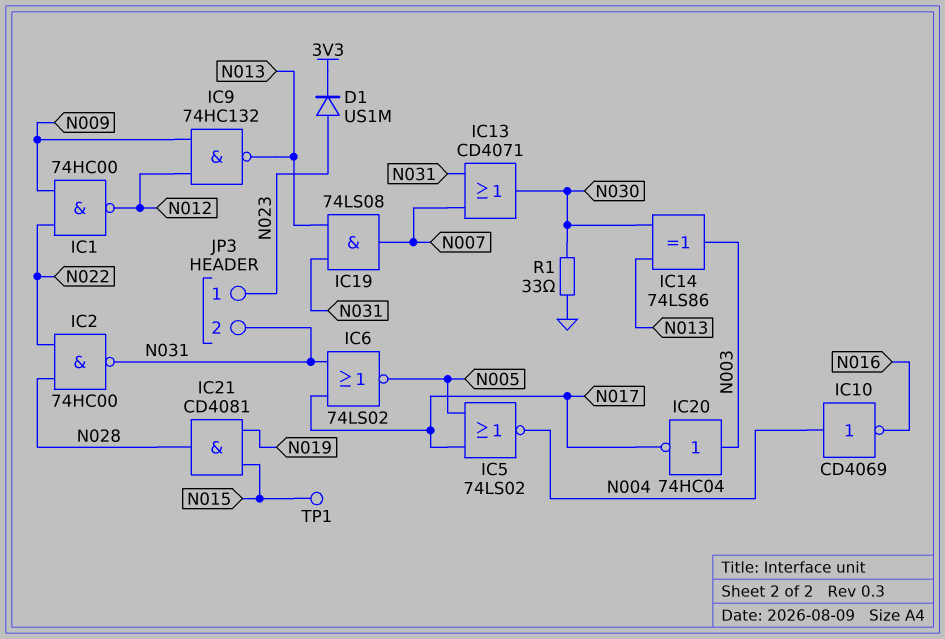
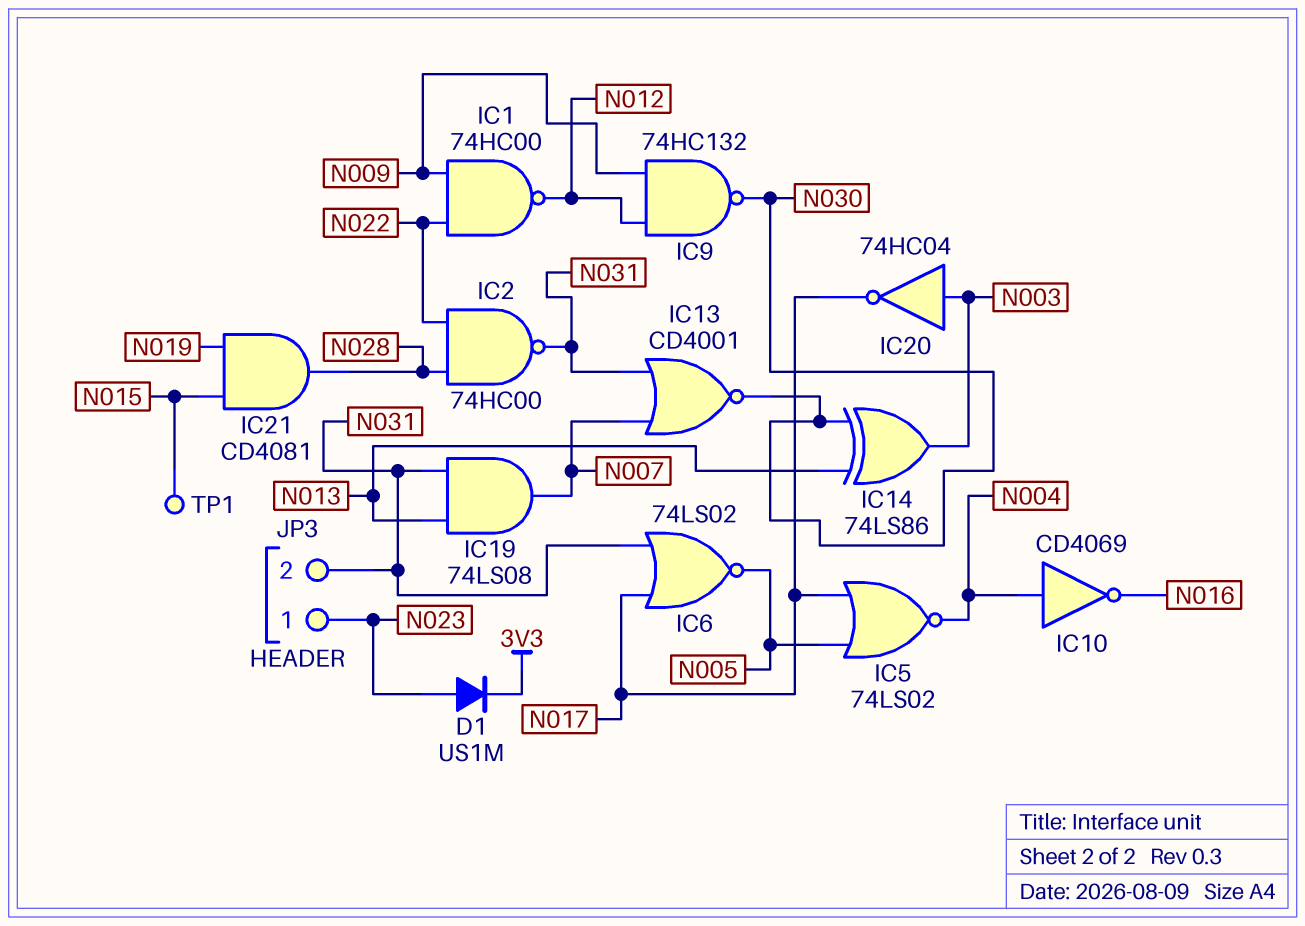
IC9: NAND 74HC132 (in N009, in N012, out N013) -> NAND 74HC132 (in N009, in N012, out N030)
IC13: OR CD4071 (in N007, in N031, out N030) -> NOR CD4001 (in N007, in N031, out N030)
R1: 33 (GND, N030) -> none

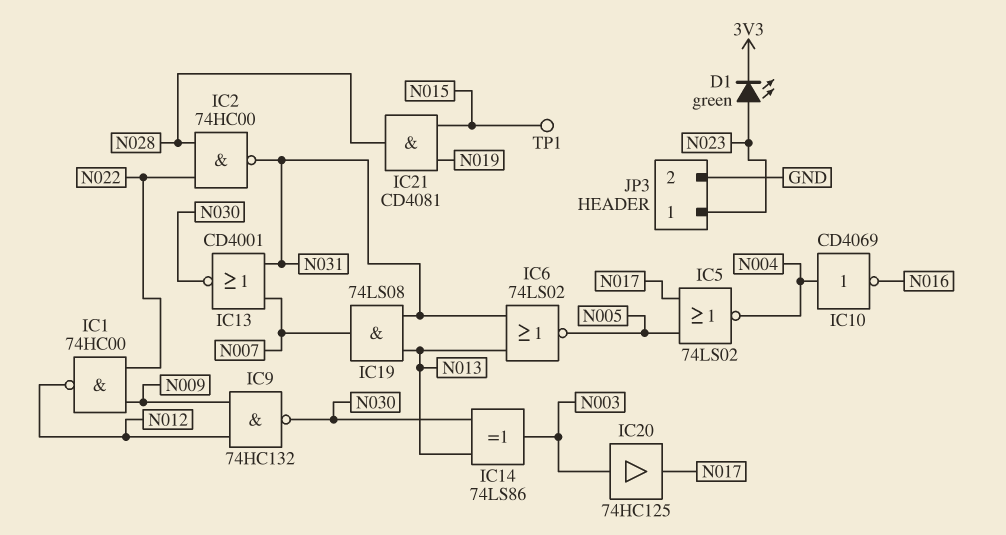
D1: diode US1M (A N023, K 3V3) -> LED green (A N023, K 3V3)
IC6: NOR 74LS02 (in N017, in N031, out N005) -> NOR 74LS02 (in N013, in N031, out N005)
IC20: NOT 74HC04 (in N003, out N017) -> buffer 74HC125 (in N003, out N017)
JP3 pin 2: N031 -> GND

